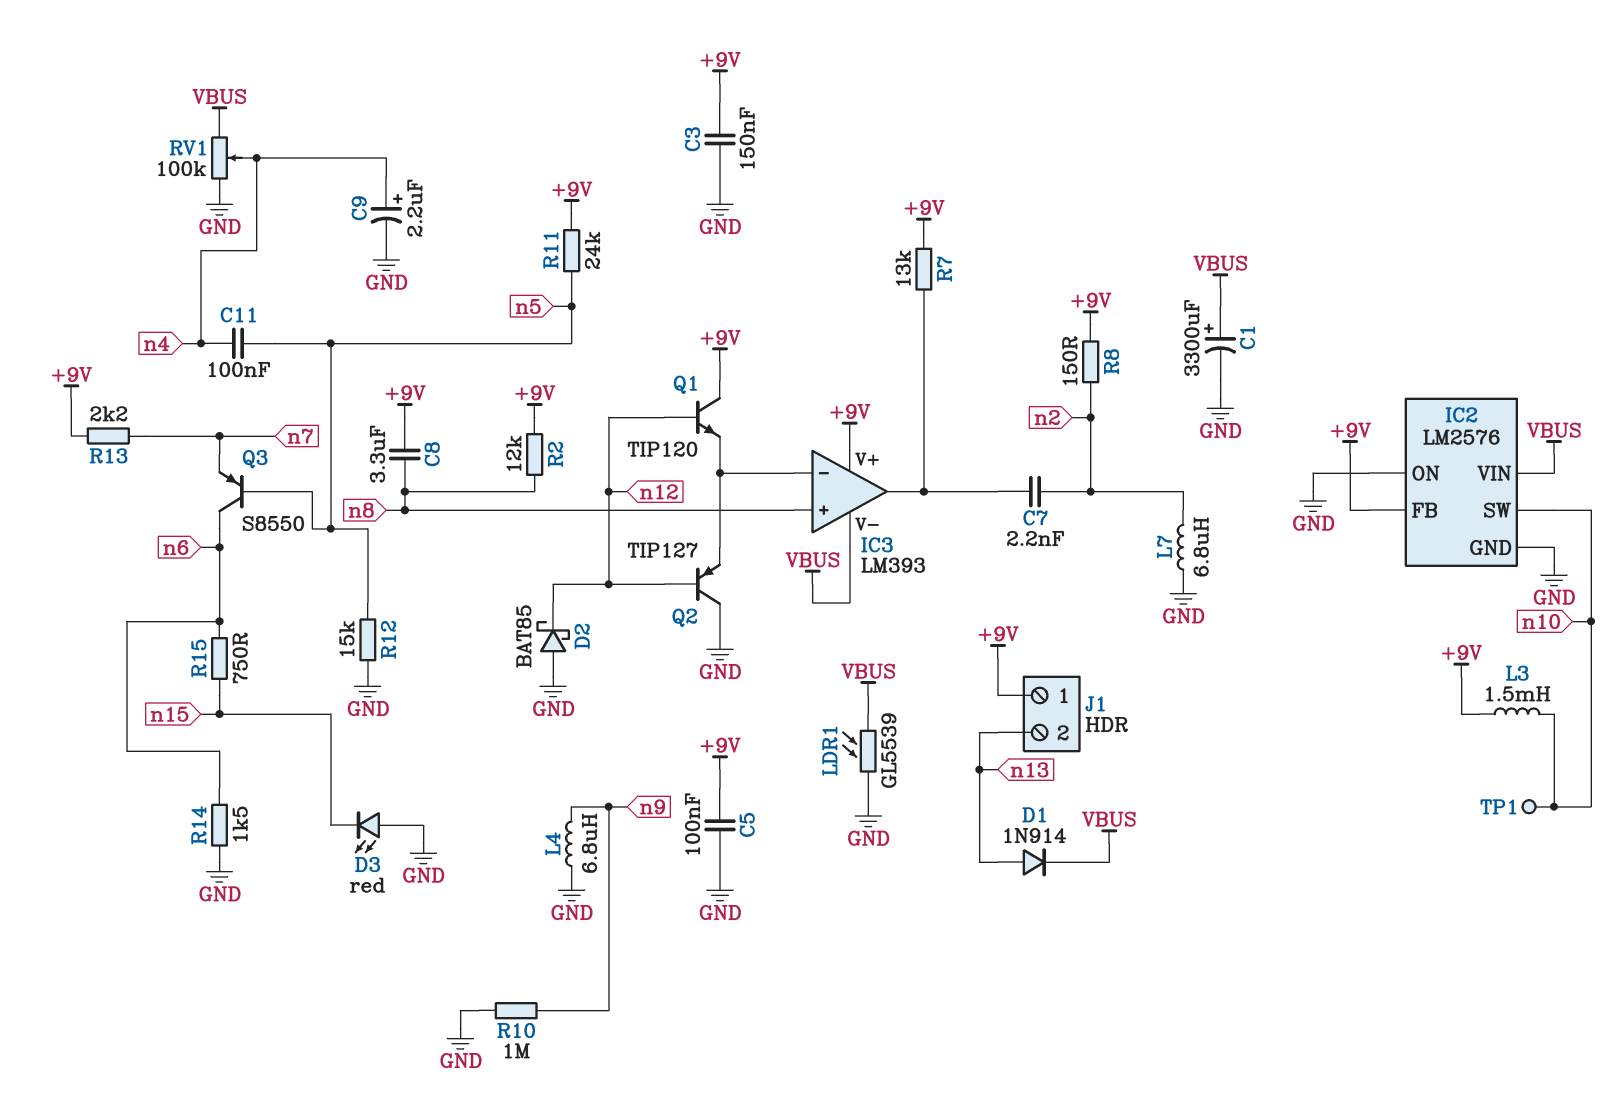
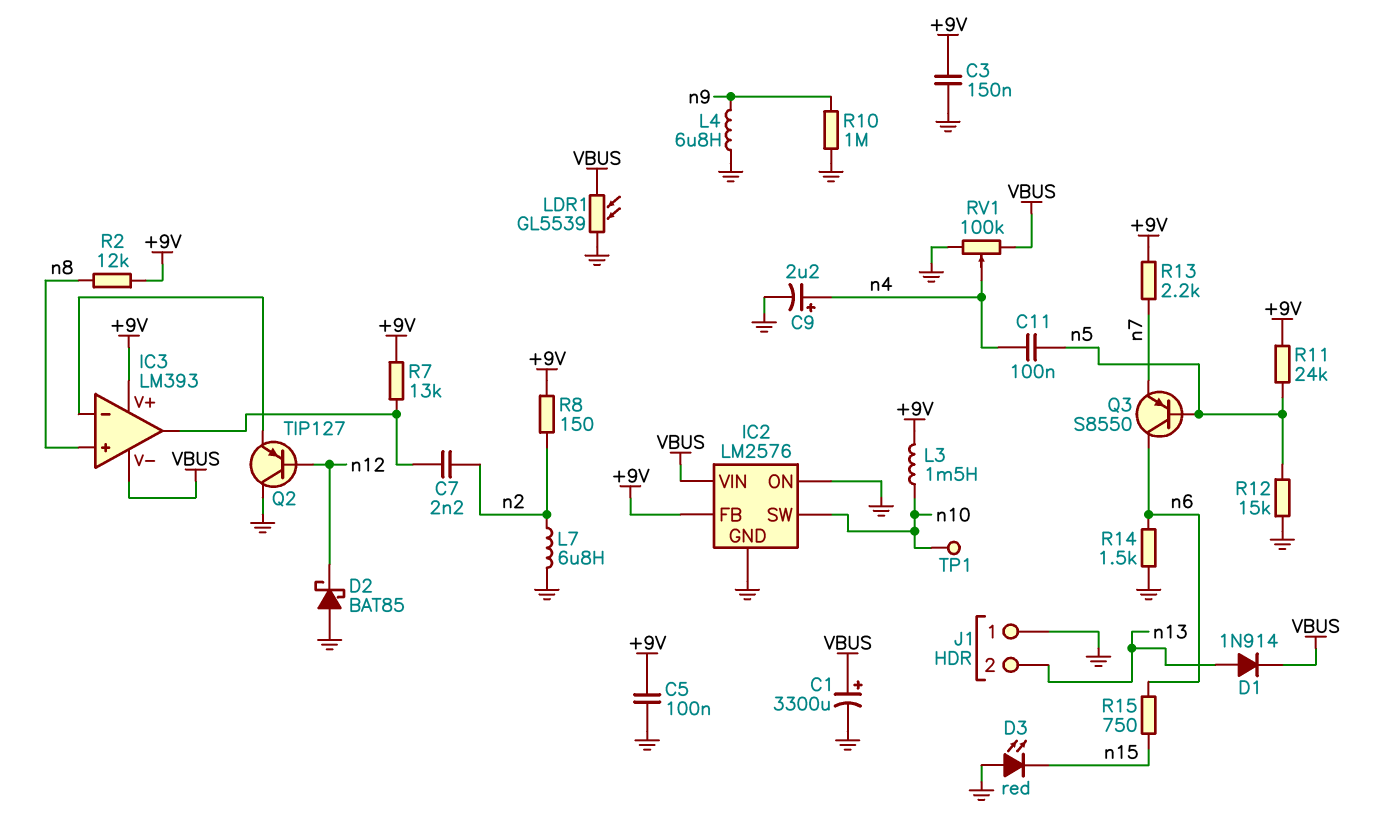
C8: 3.3uF (+9V, n8) -> none
J1 pin 1: +9V -> GND
Q1: NPN TIP120 (B n12, C +9V, E IC3/in-) -> none

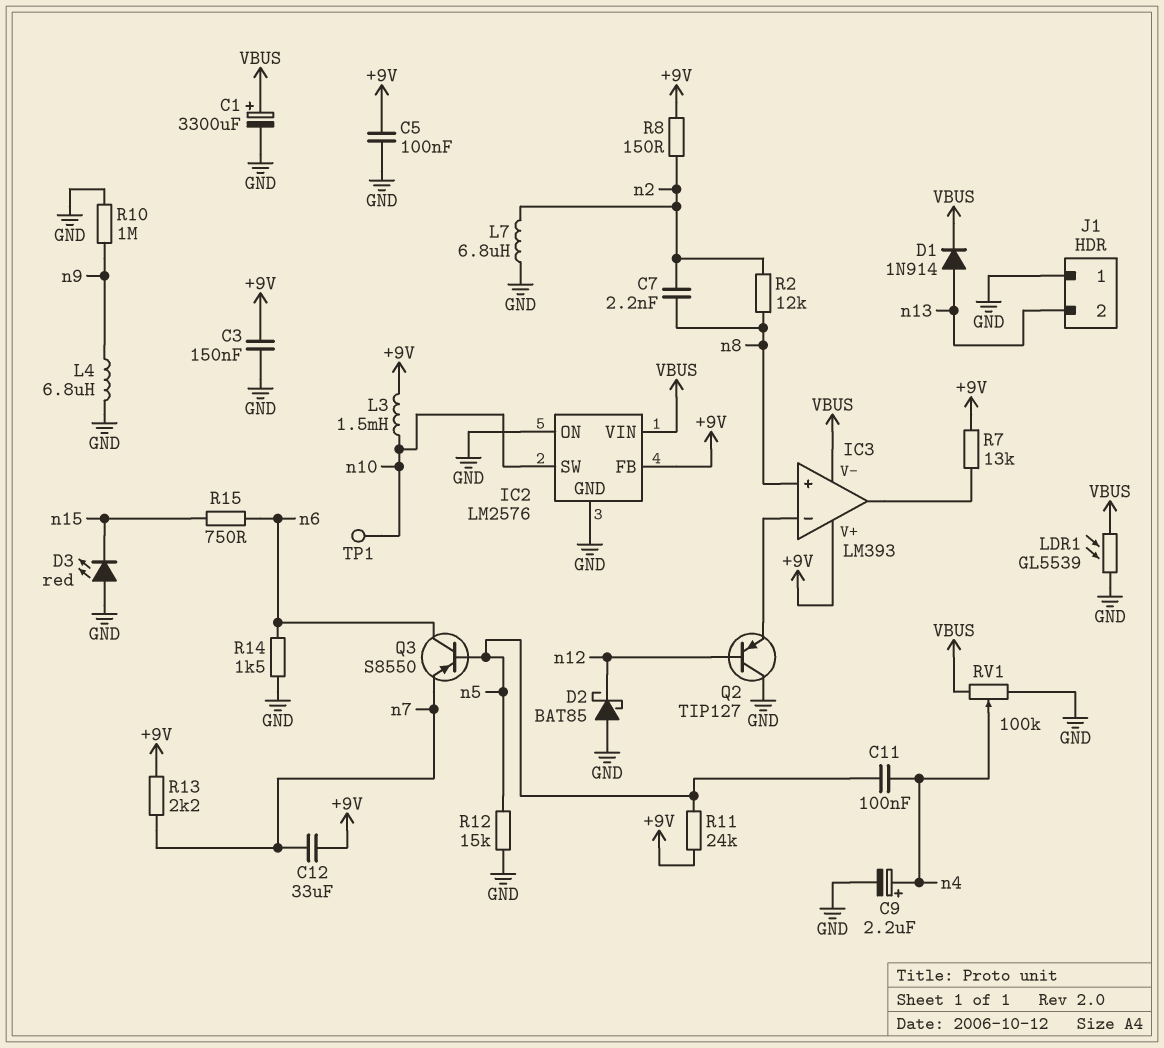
C7: 2.2nF (IC3/out, n2) -> 2.2nF (n2, n8)
C12: none -> 33uF (+9V, n7)
R2: 12k (+9V, n8) -> 12k (n2, n8)

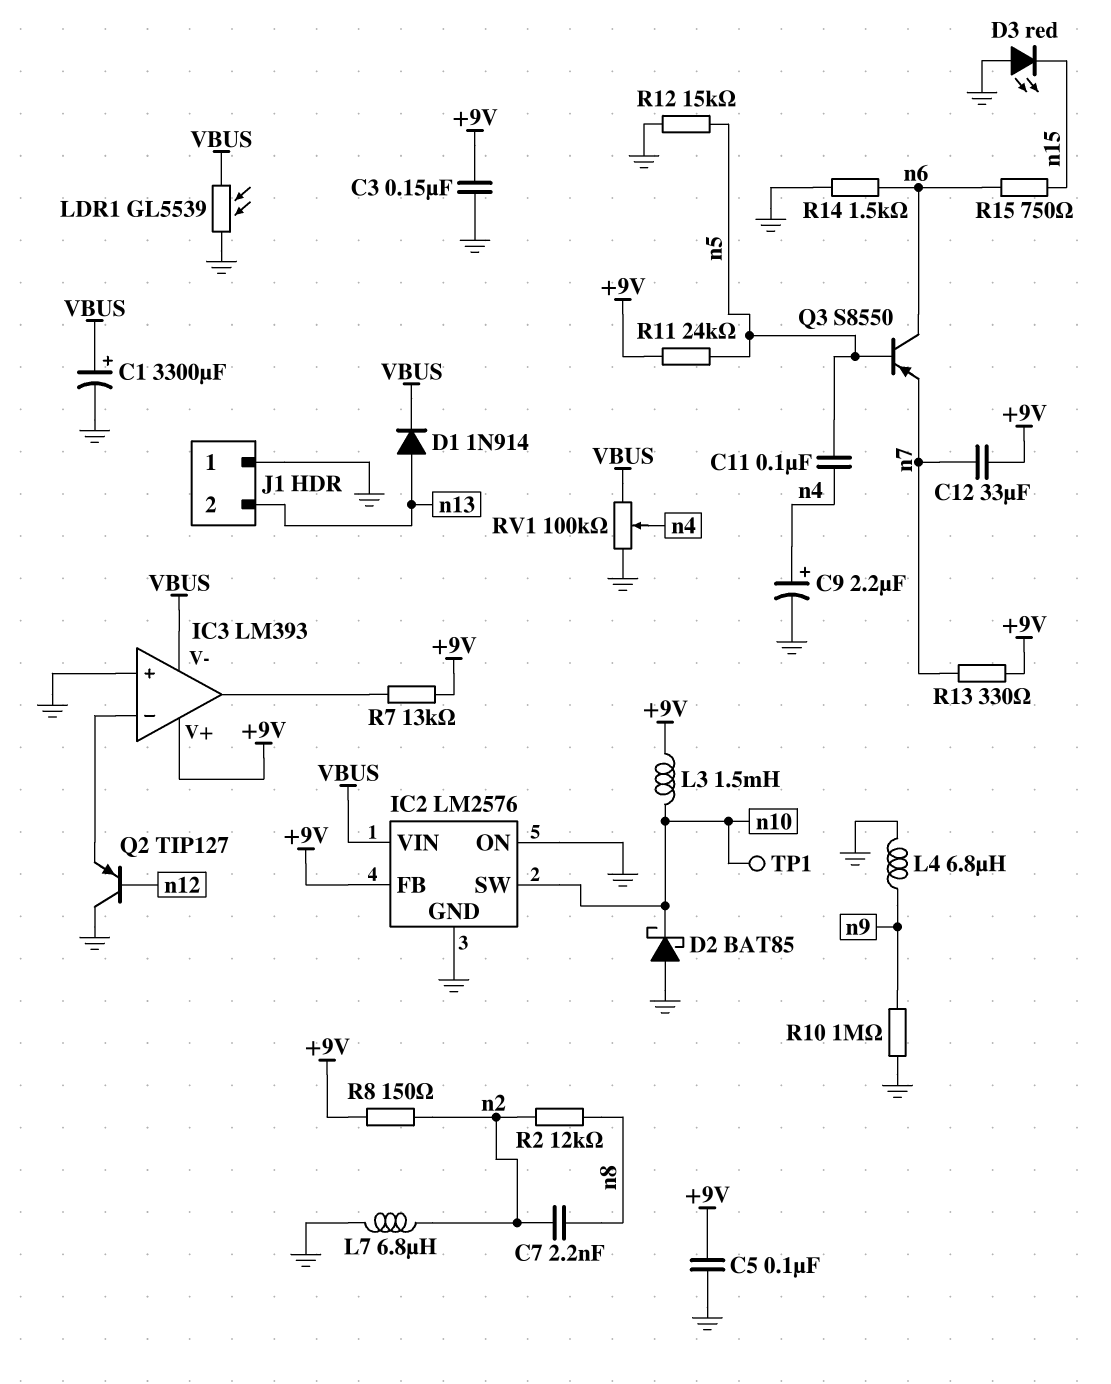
D2: schottky BAT85 (A GND, K n12) -> schottky BAT85 (A GND, K n10)
IC3 pin in+: n8 -> GND
R13: 2.2k (+9V, n7) -> 330 (+9V, n7)

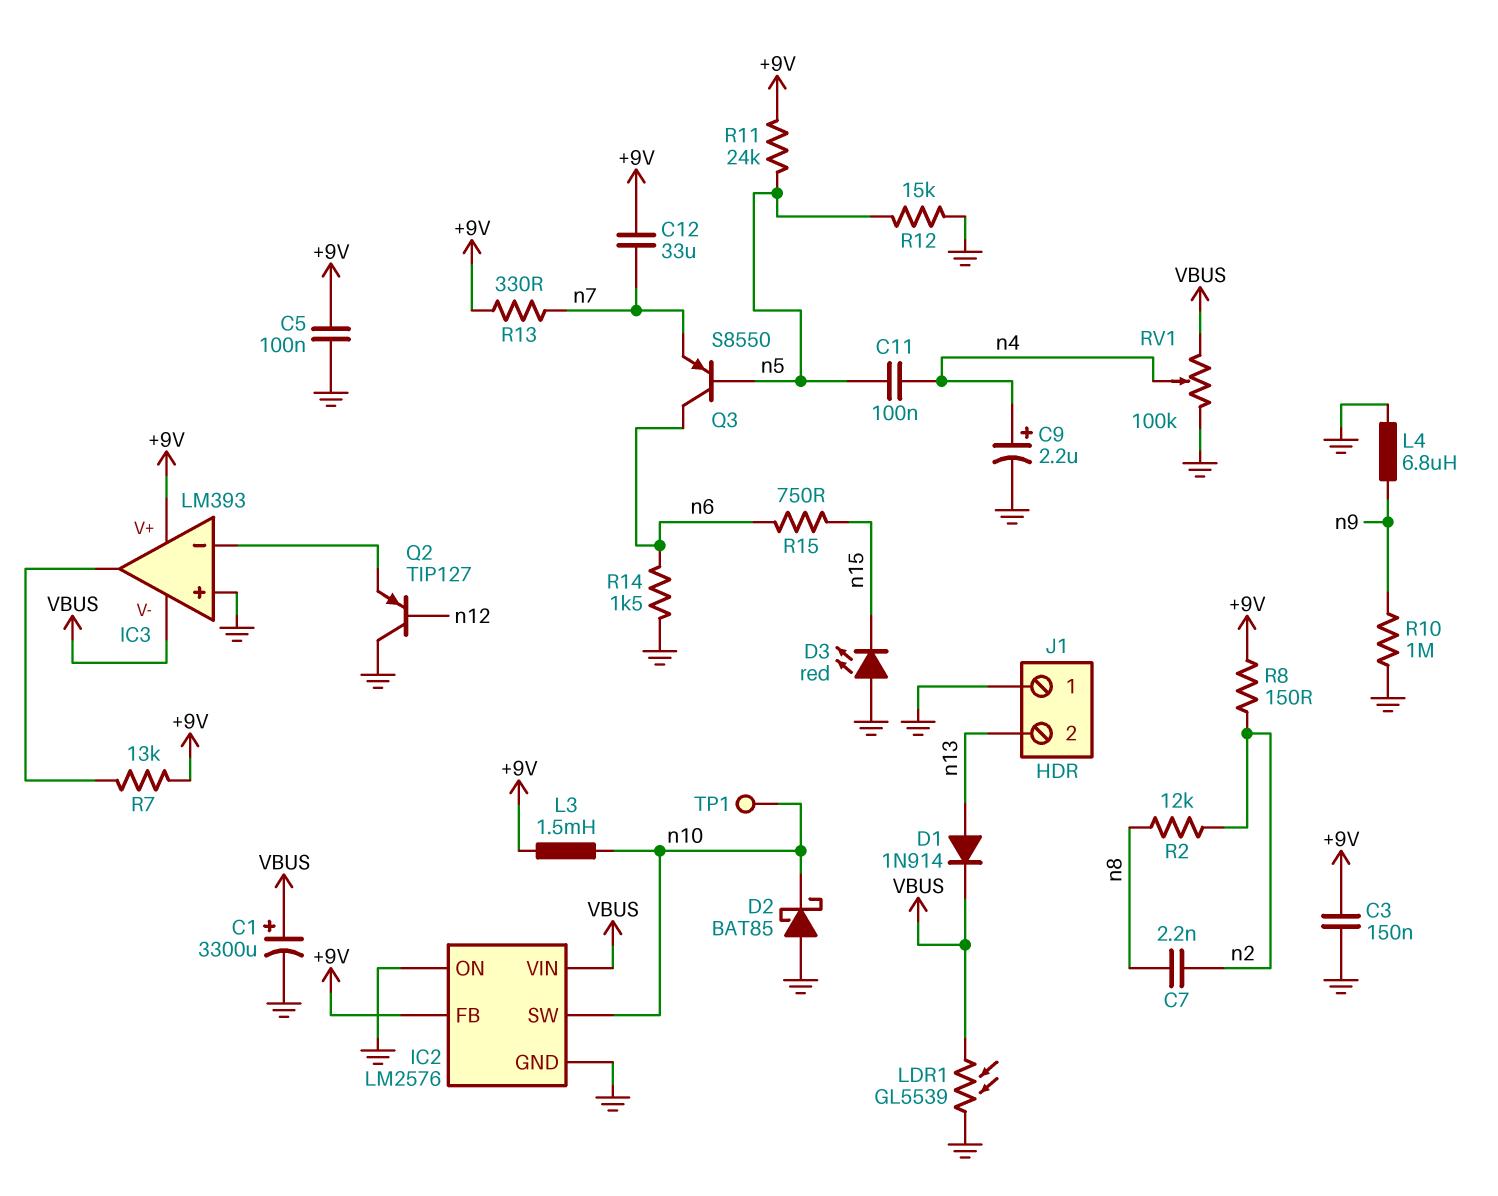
L7: 6.8uH (GND, n2) -> none

